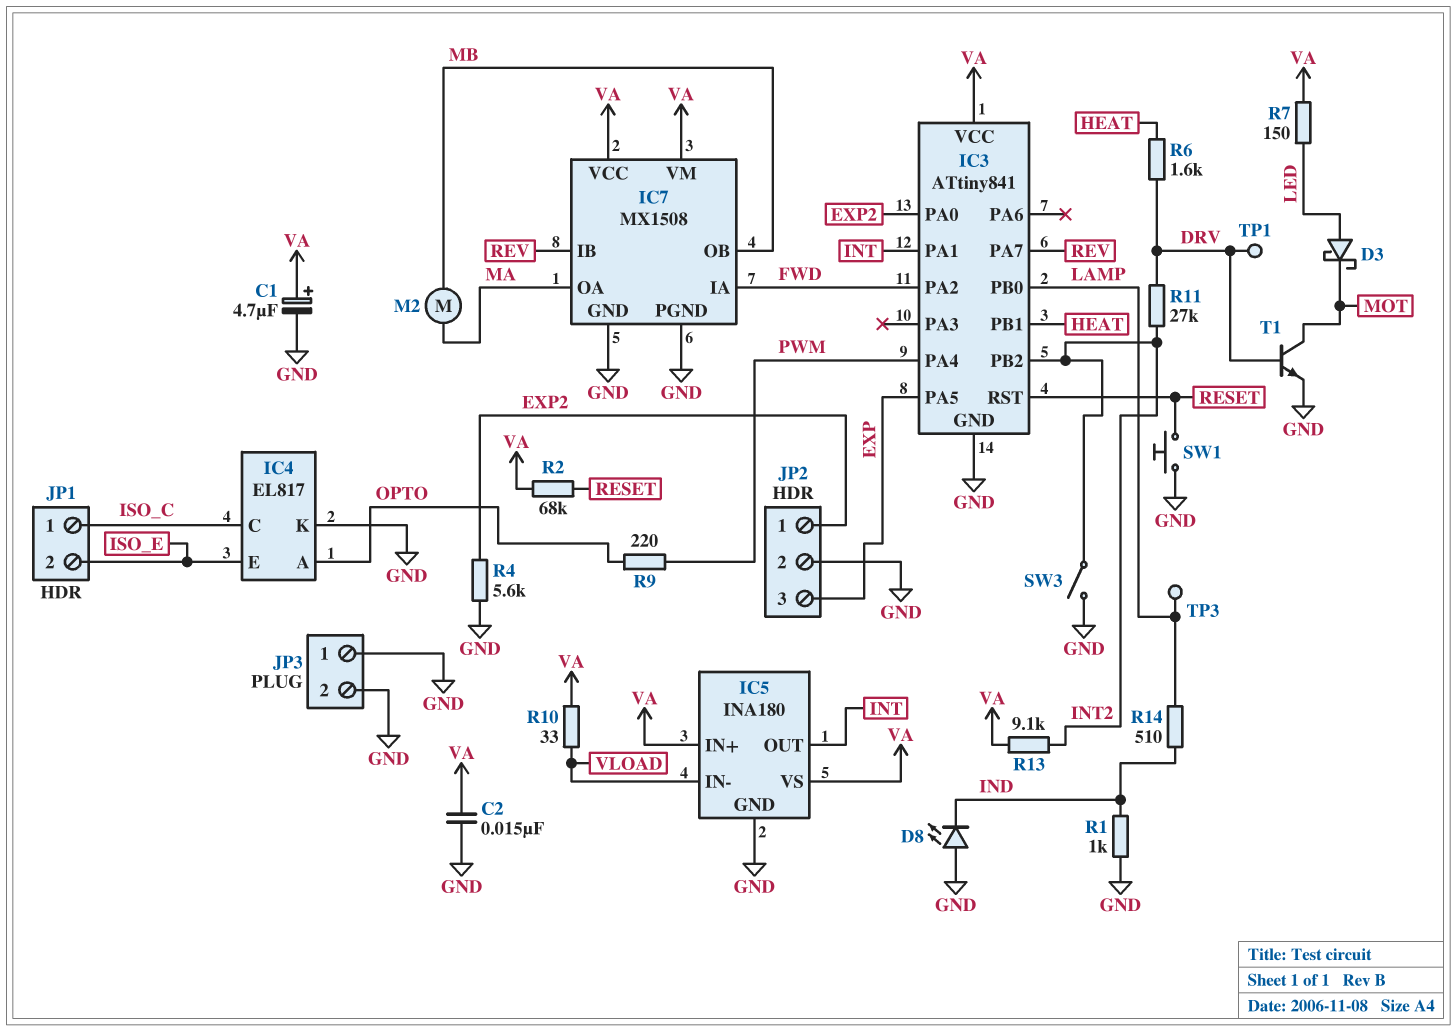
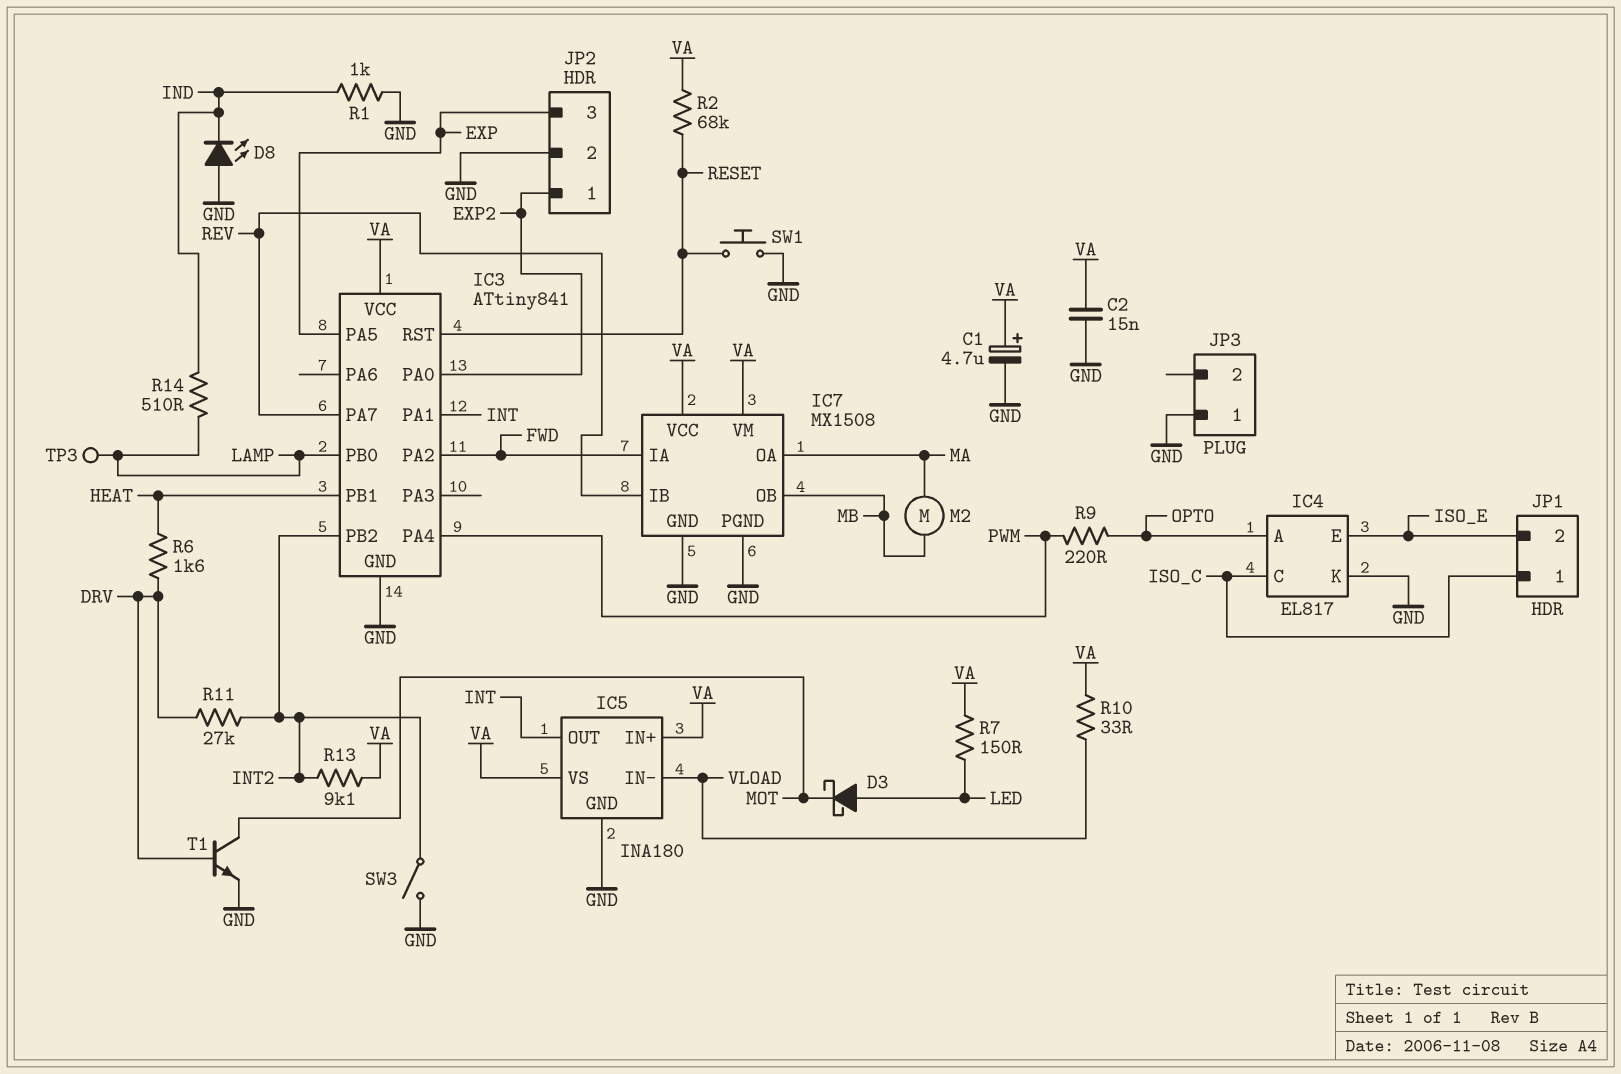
JP3 pin 2: GND -> none
R4: 5.6k (EXP2, GND) -> none
TP1: test point (DRV) -> none

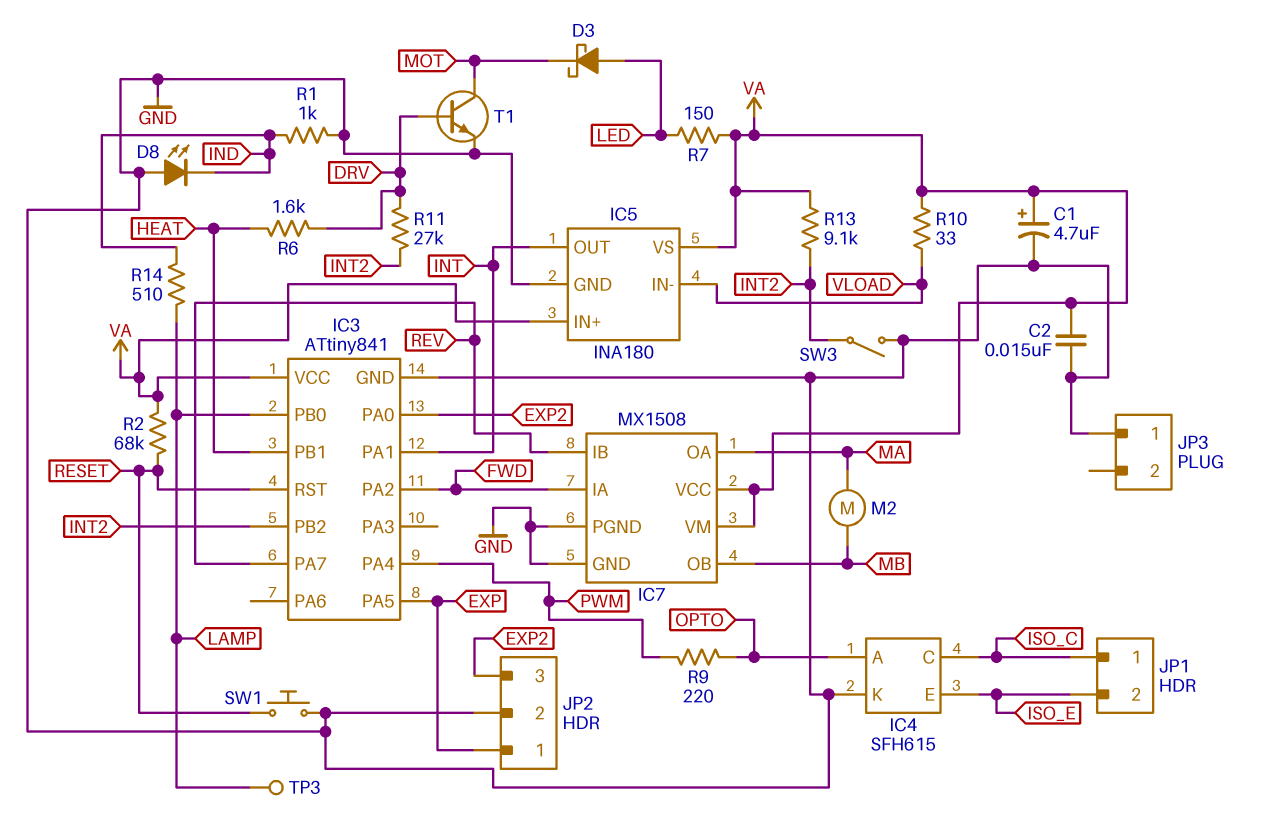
IC4: EL817 -> SFH615
JP2 pin 1: EXP2 -> EXP
JP2 pin 3: EXP -> EXP2

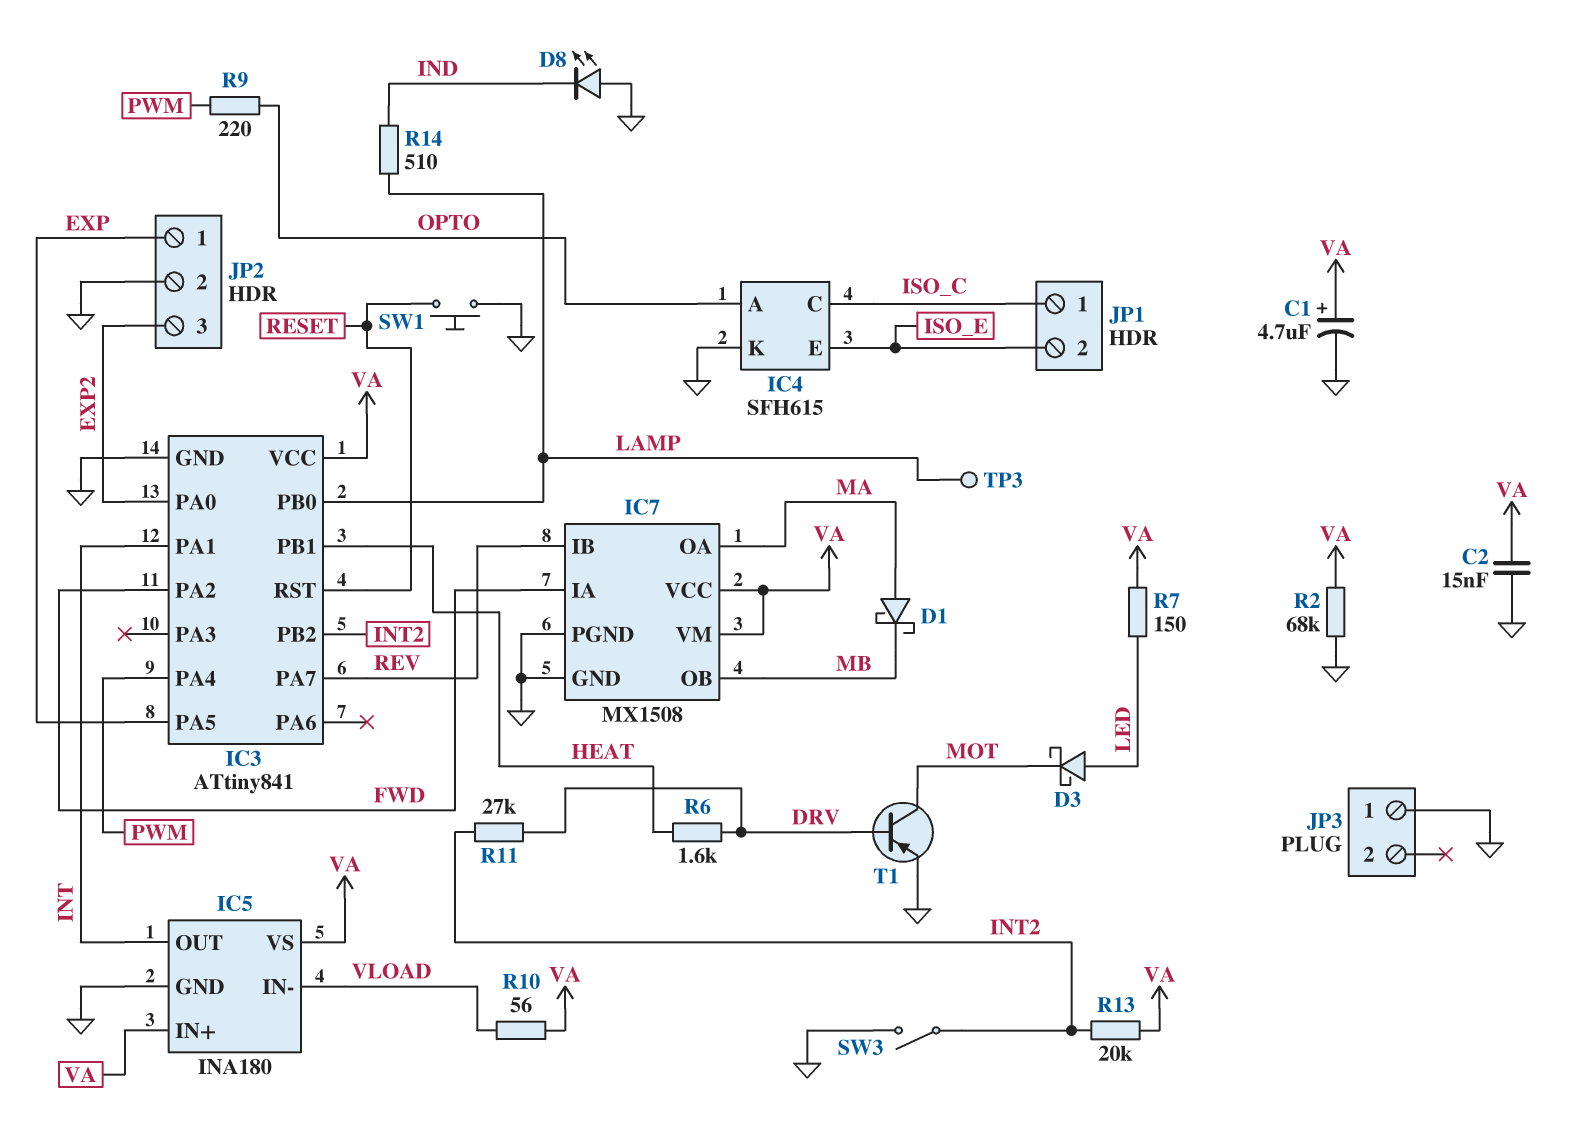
D1: none -> schottky (A MA, K MB)
M2: motor (MA, MB) -> none
R1: 1k (GND, IND) -> none
R2: 68k (RESET, VA) -> 68k (GND, VA)
R10: 33 (VA, VLOAD) -> 56 (VA, VLOAD)
R13: 9.1k (INT2, VA) -> 20k (INT2, VA)
T1: NPN (B DRV, C MOT, E GND) -> PNP (B DRV, C MOT, E GND)

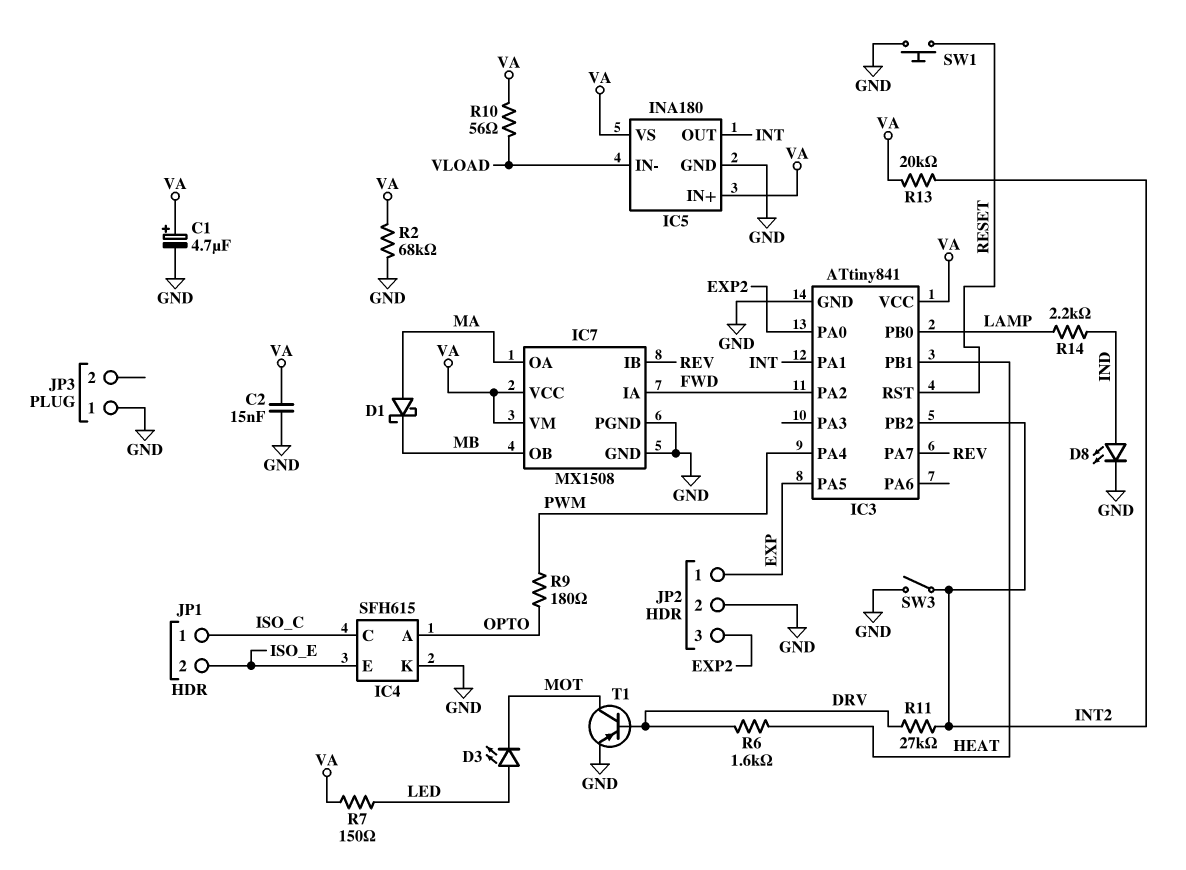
D3: schottky (A LED, K MOT) -> LED (A LED, K MOT)
D8: LED (A GND, K IND) -> LED (A IND, K GND)
R9: 220 (OPTO, PWM) -> 180 (OPTO, PWM)
R14: 510 (IND, LAMP) -> 2.2k (IND, LAMP)
TP3: test point (LAMP) -> none

